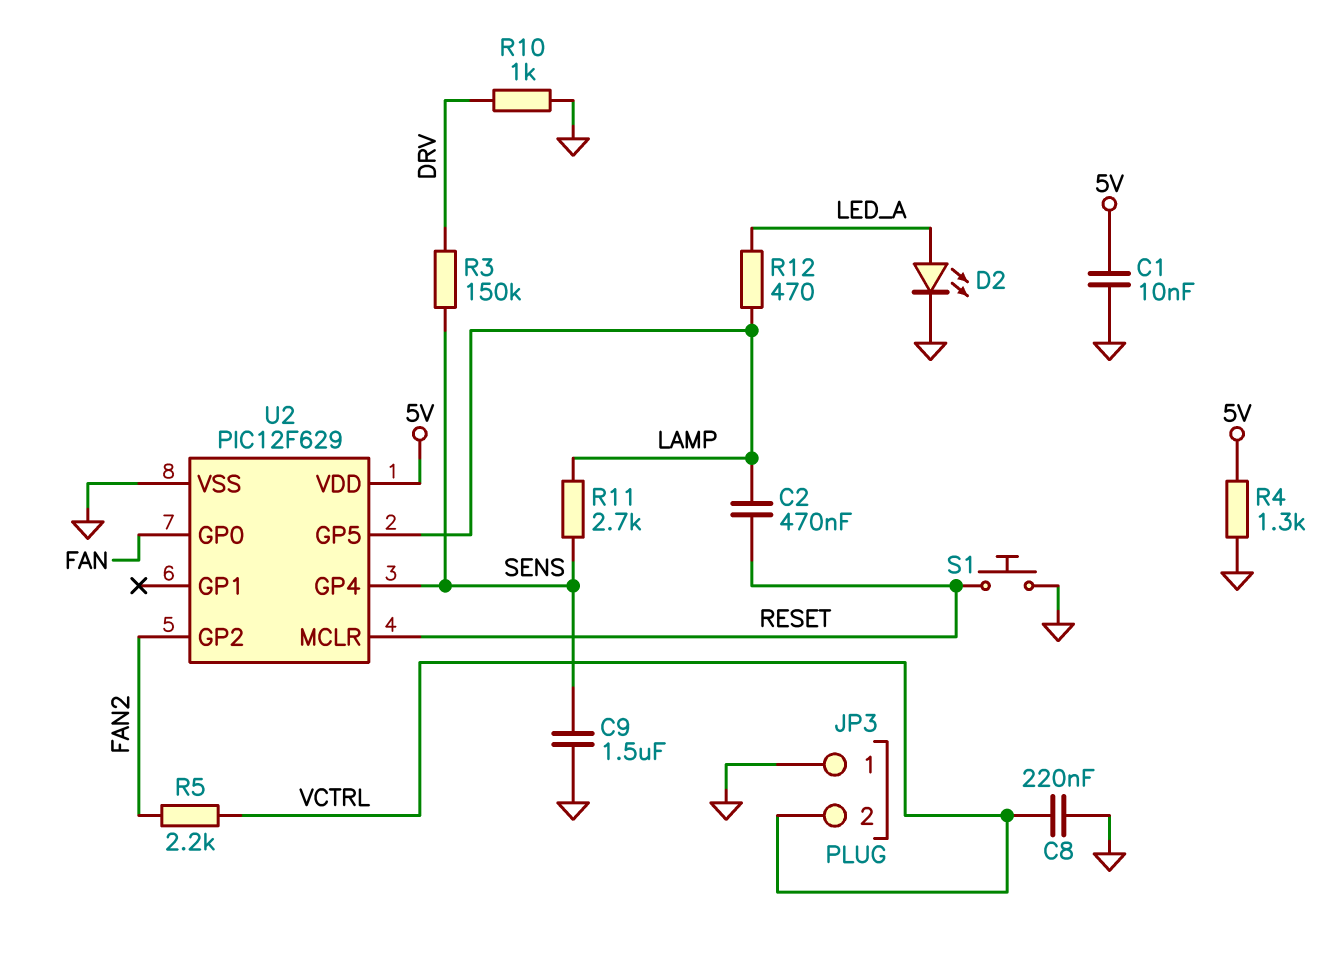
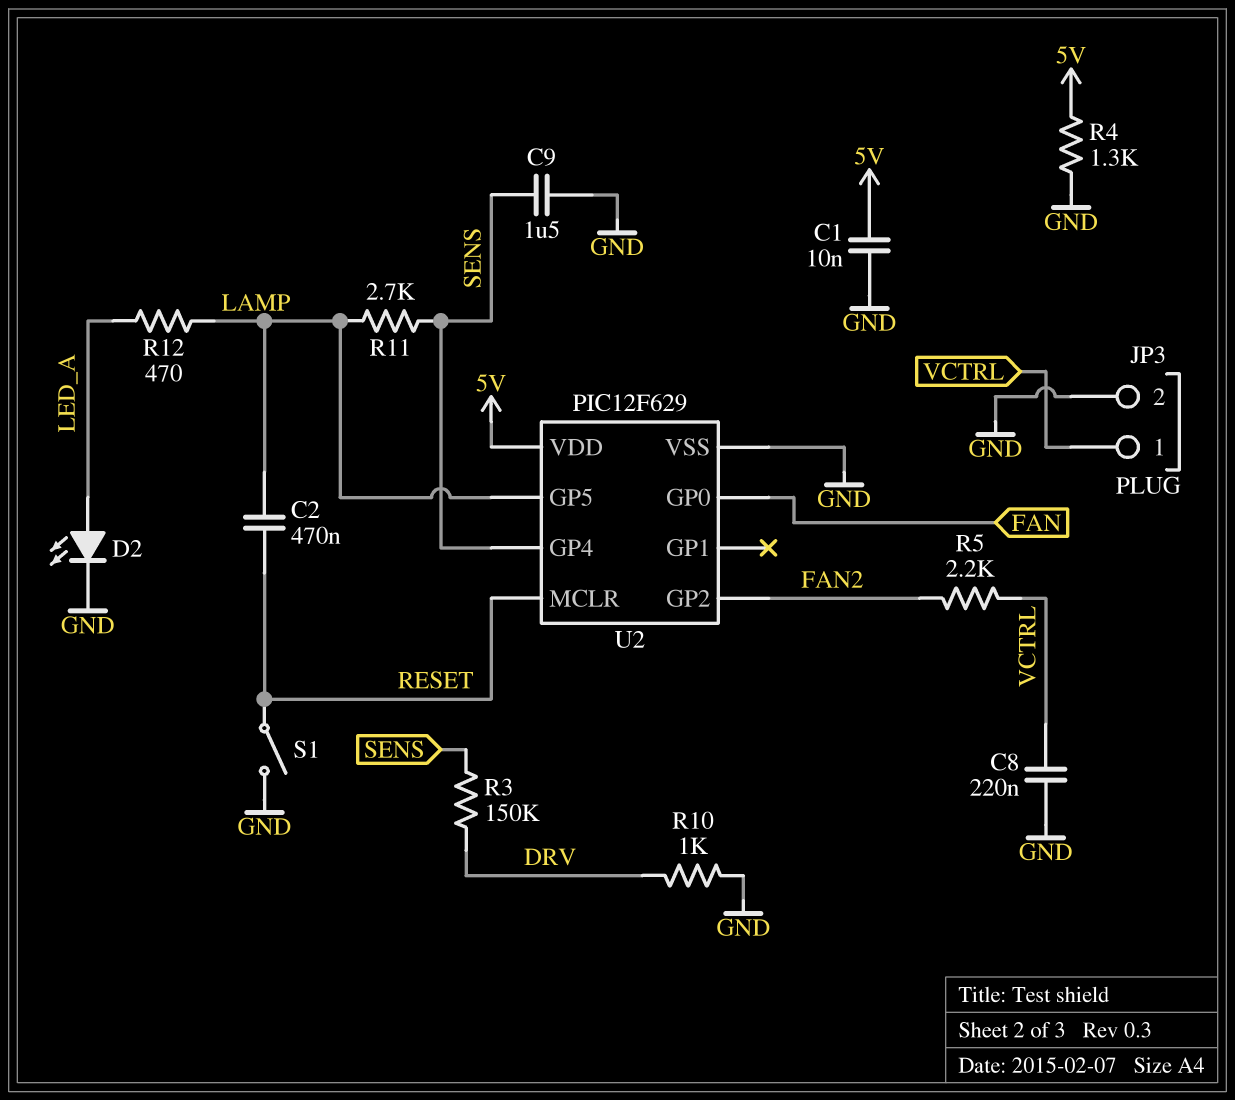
JP3 pin 1: GND -> VCTRL
JP3 pin 2: VCTRL -> GND
S1: button (GND, RESET) -> switch (GND, RESET)

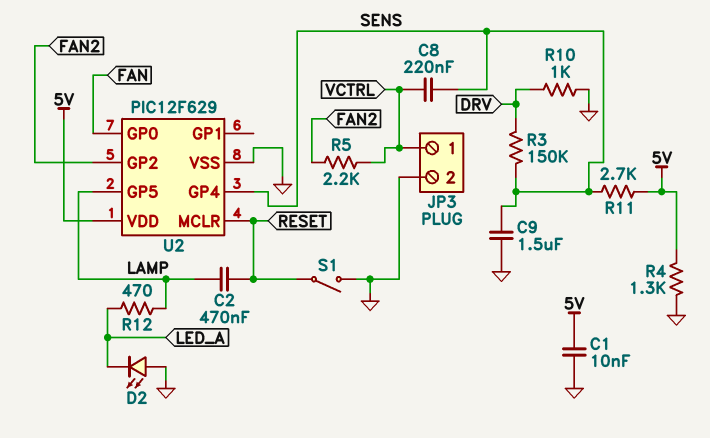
C8: 220nF (GND, VCTRL) -> 220nF (SENS, VCTRL)
D2: LED (A LED_A, K GND) -> LED (A GND, K LED_A)
R11: 2.7k (LAMP, SENS) -> 2.7k (5V, SENS)

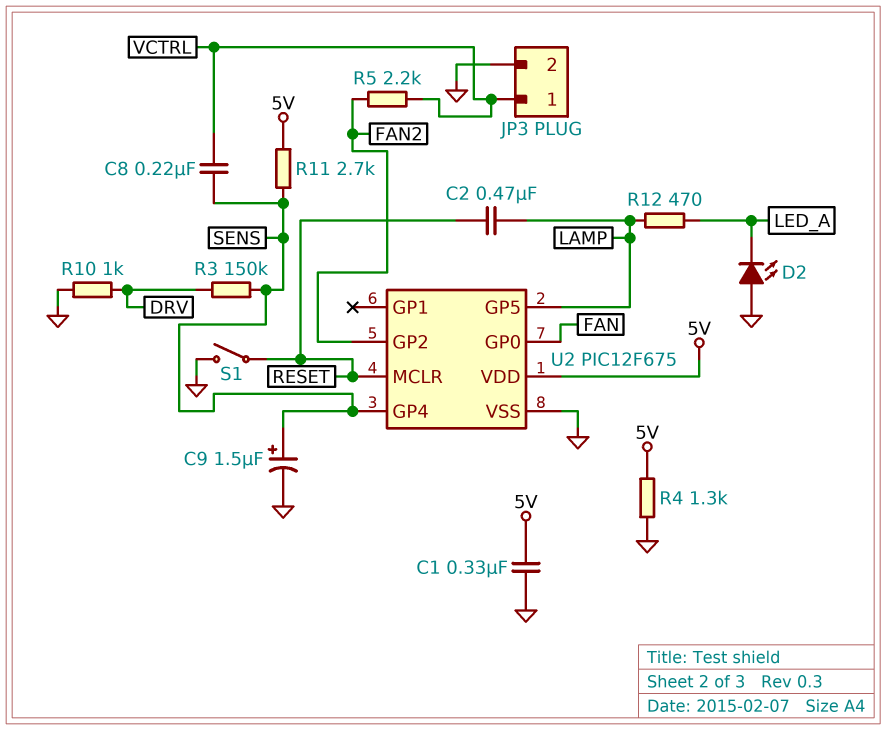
C1: 10nF (5V, GND) -> 330nF (5V, GND)
C9: 1.5uF (GND, SENS) -> 1.5uF (plus SENS, minus GND)
U2: PIC12F629 -> PIC12F675

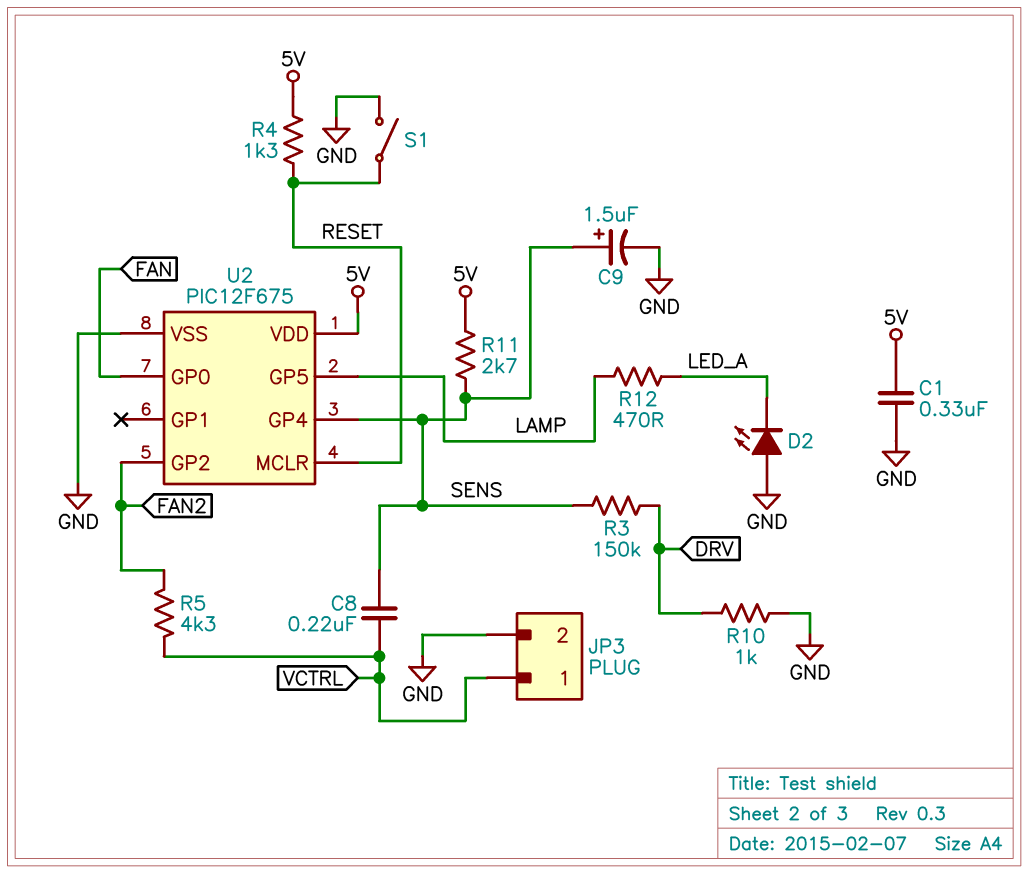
C2: 470nF (LAMP, RESET) -> none
R4: 1.3k (5V, GND) -> 1.3k (5V, RESET)
R5: 2.2k (FAN2, VCTRL) -> 4.3k (FAN2, VCTRL)

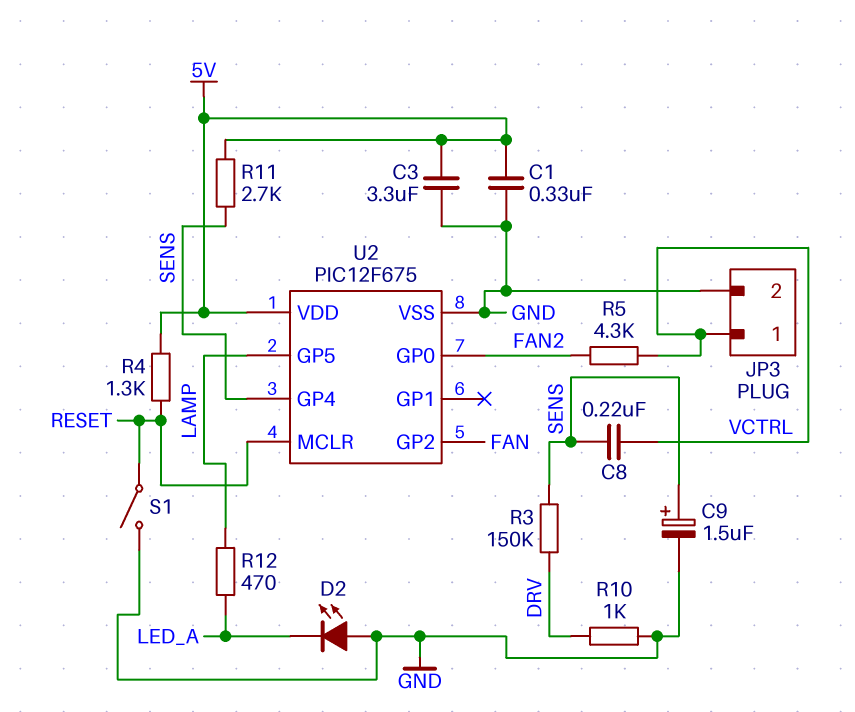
C3: none -> 3.3uF (5V, GND)
U2 pin GP0: FAN -> FAN2
U2 pin GP2: FAN2 -> FAN

